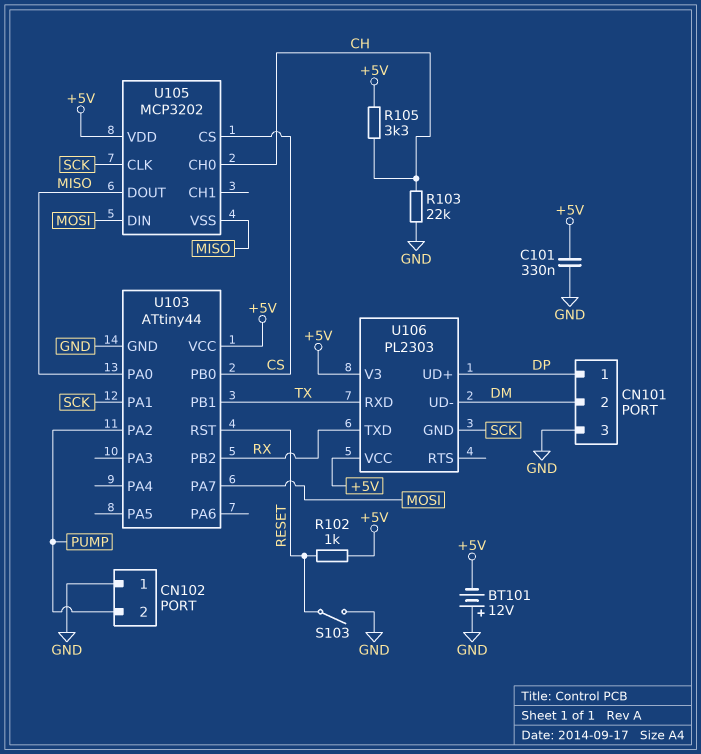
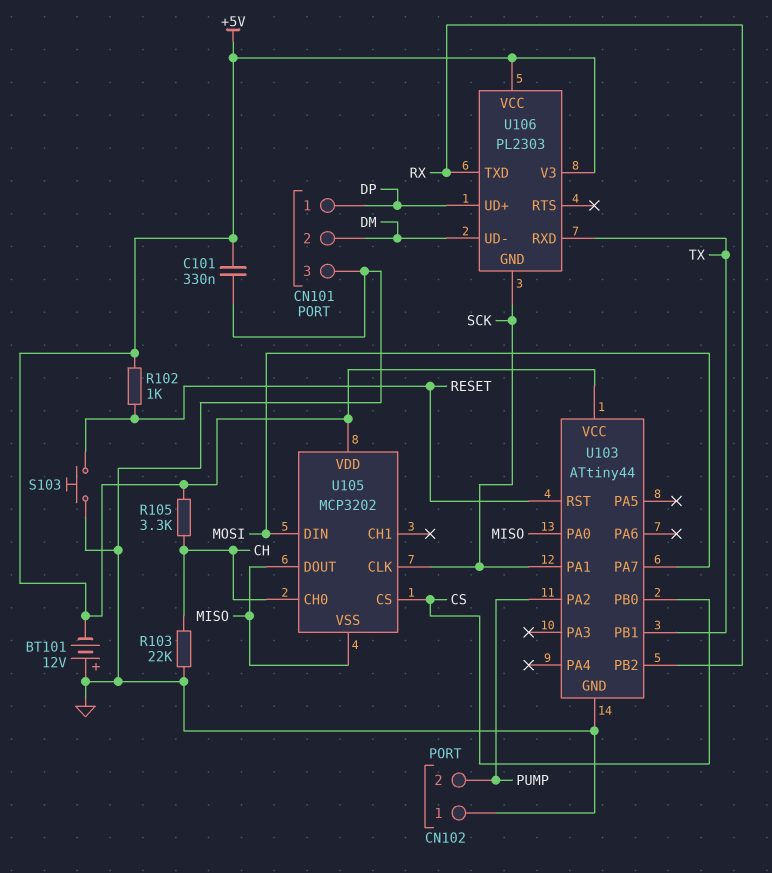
S103: switch (GND, RESET) -> button (GND, RESET)

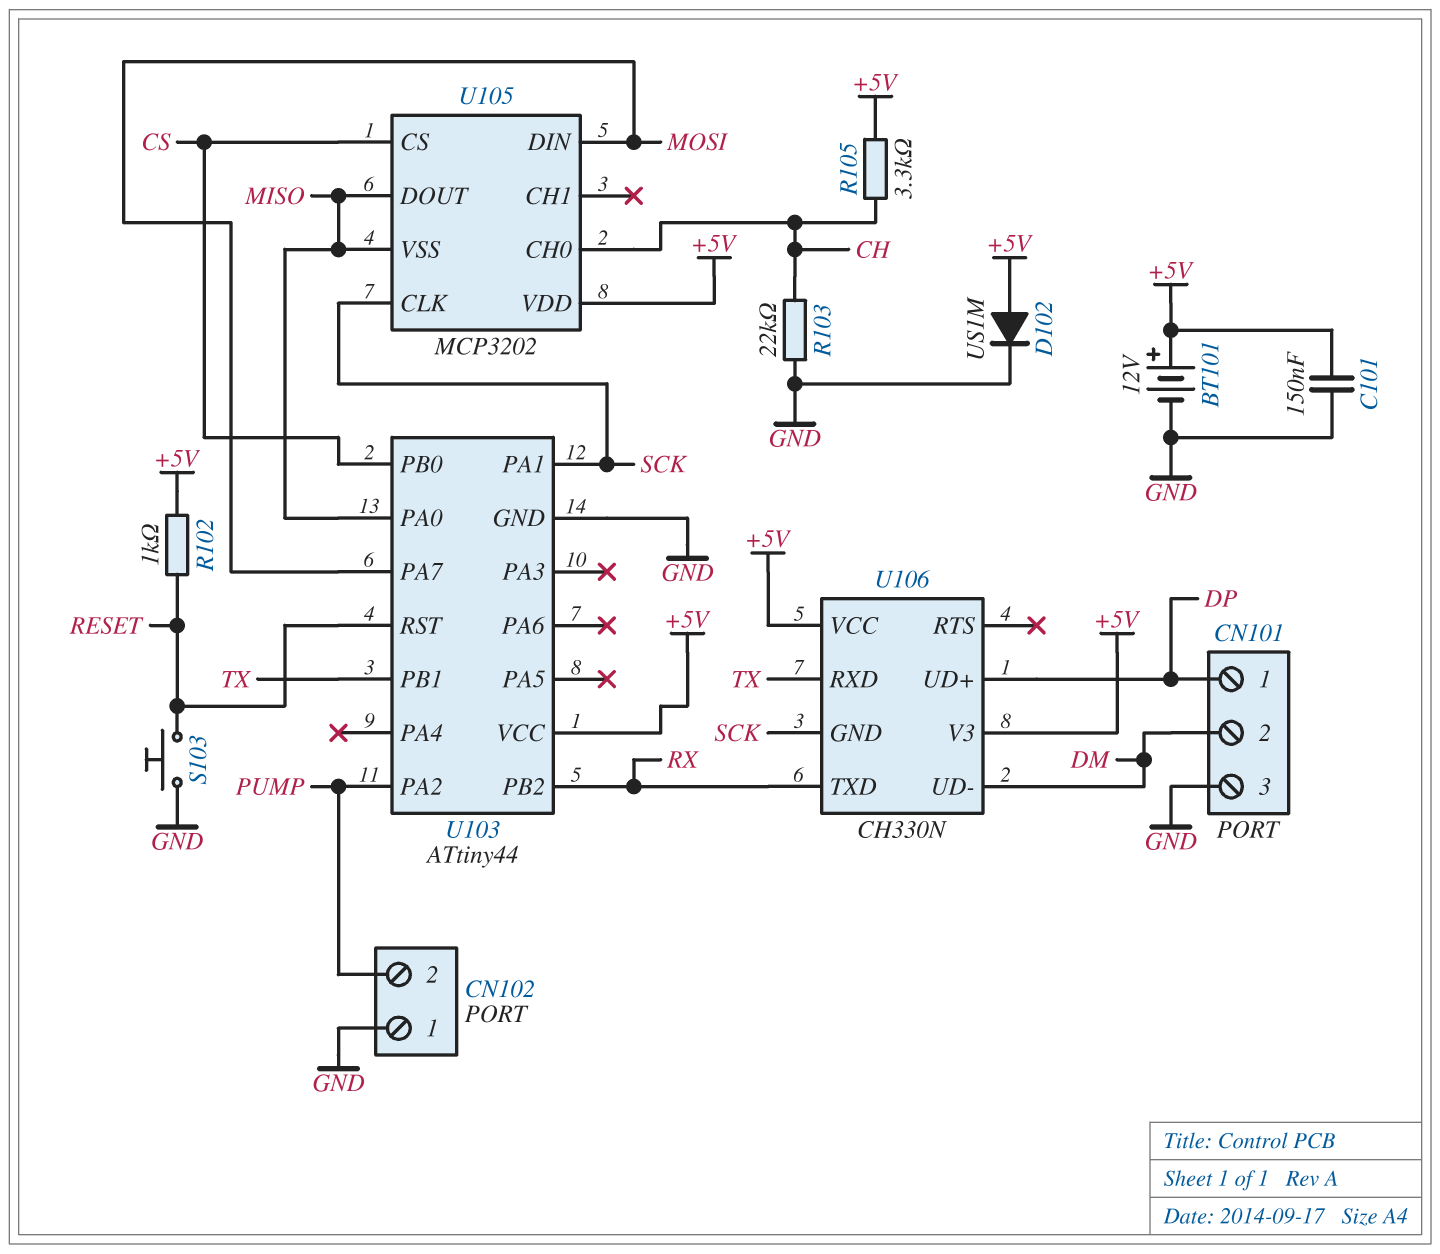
BT101: 12V (plus GND, minus +5V) -> 12V (plus +5V, minus GND)
C101: 330nF (+5V, GND) -> 150nF (+5V, GND)
D102: none -> diode US1M (A +5V, K GND)
U106: PL2303 -> CH330N

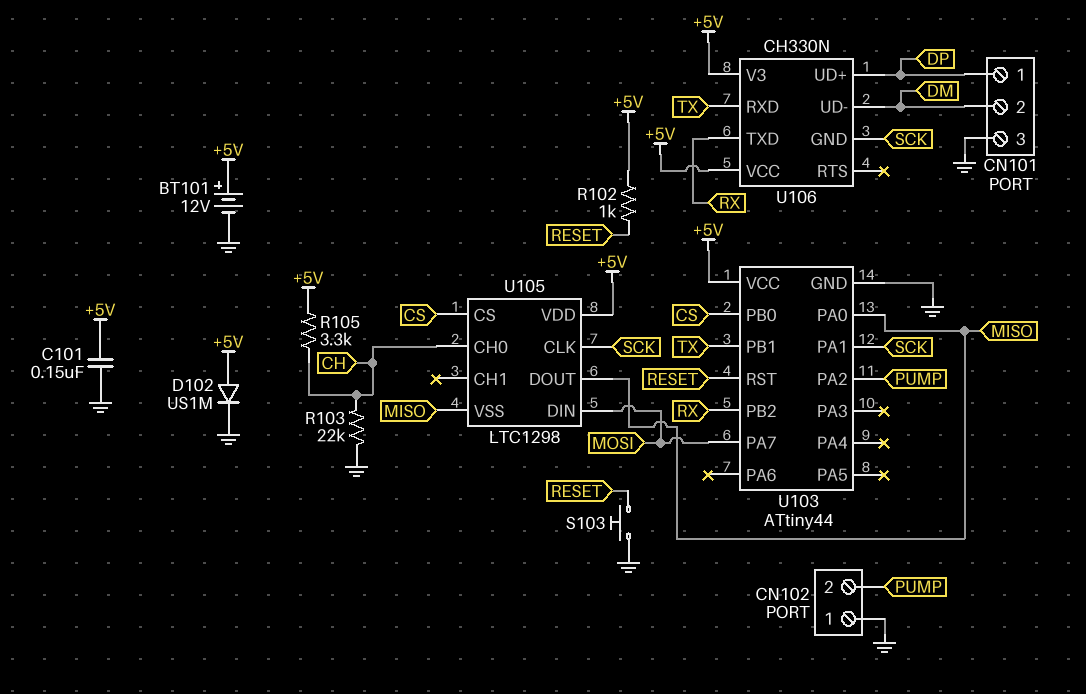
U105: MCP3202 -> LTC1298

